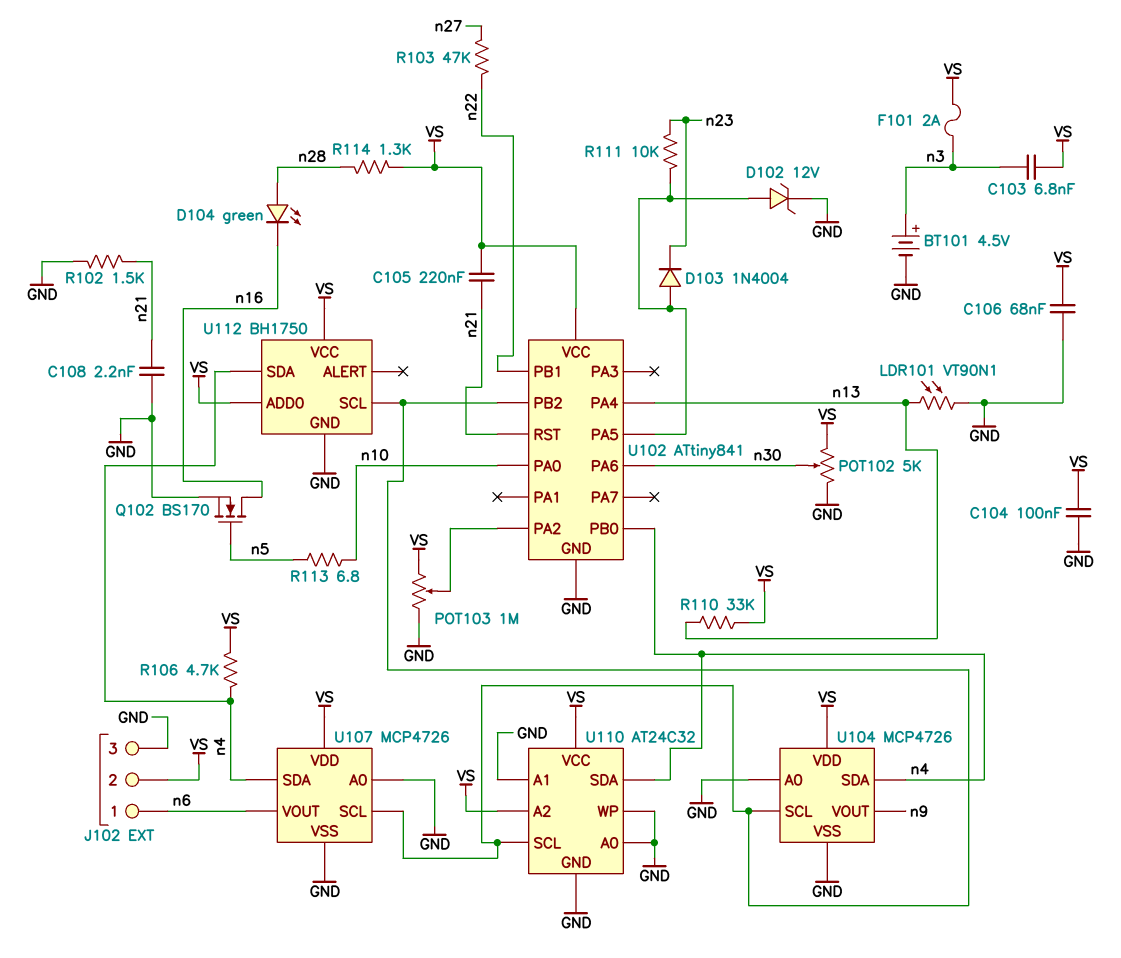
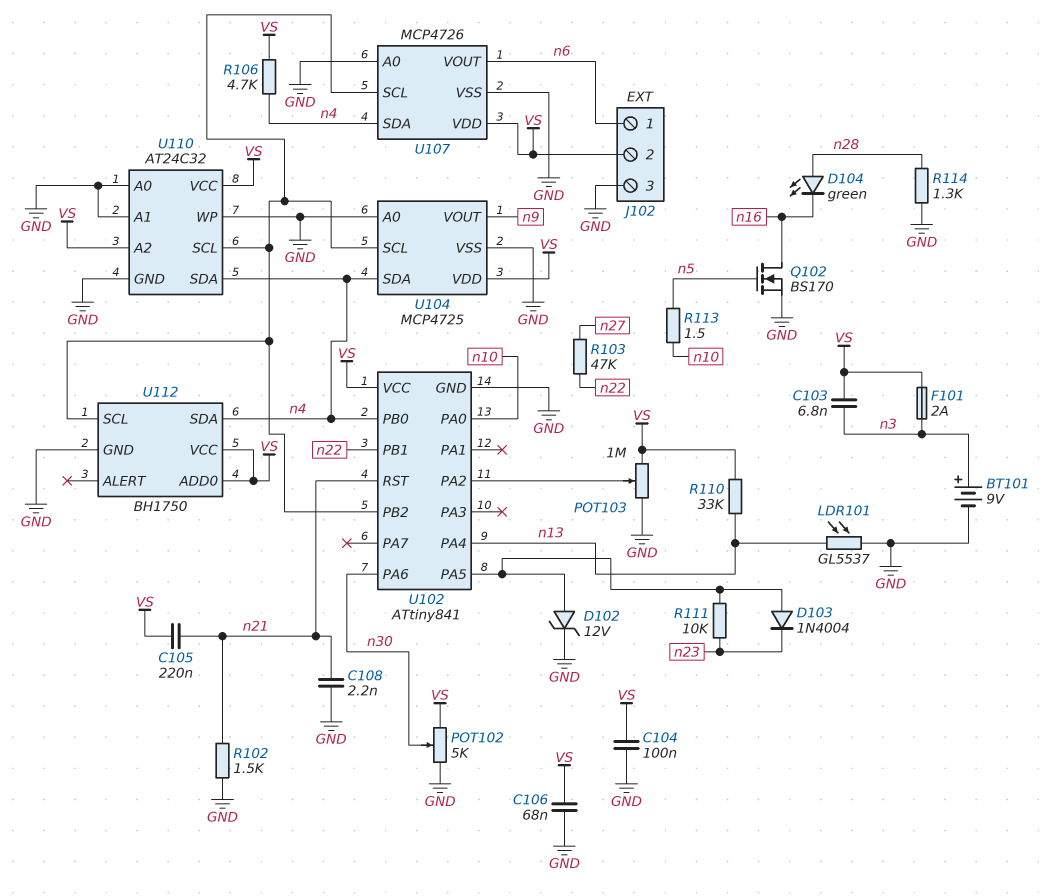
BT101: 4.5V (plus n3, minus GND) -> 9V (plus n3, minus GND)
LDR101: VT90N1 (GND, n13) -> GL5537 (GND, n13)
R113: 6.8 (n5, n10) -> 1.5 (n5, n10)
R114: 1.3k (VS, n28) -> 1.3k (GND, n28)
U104: MCP4726 -> MCP4725

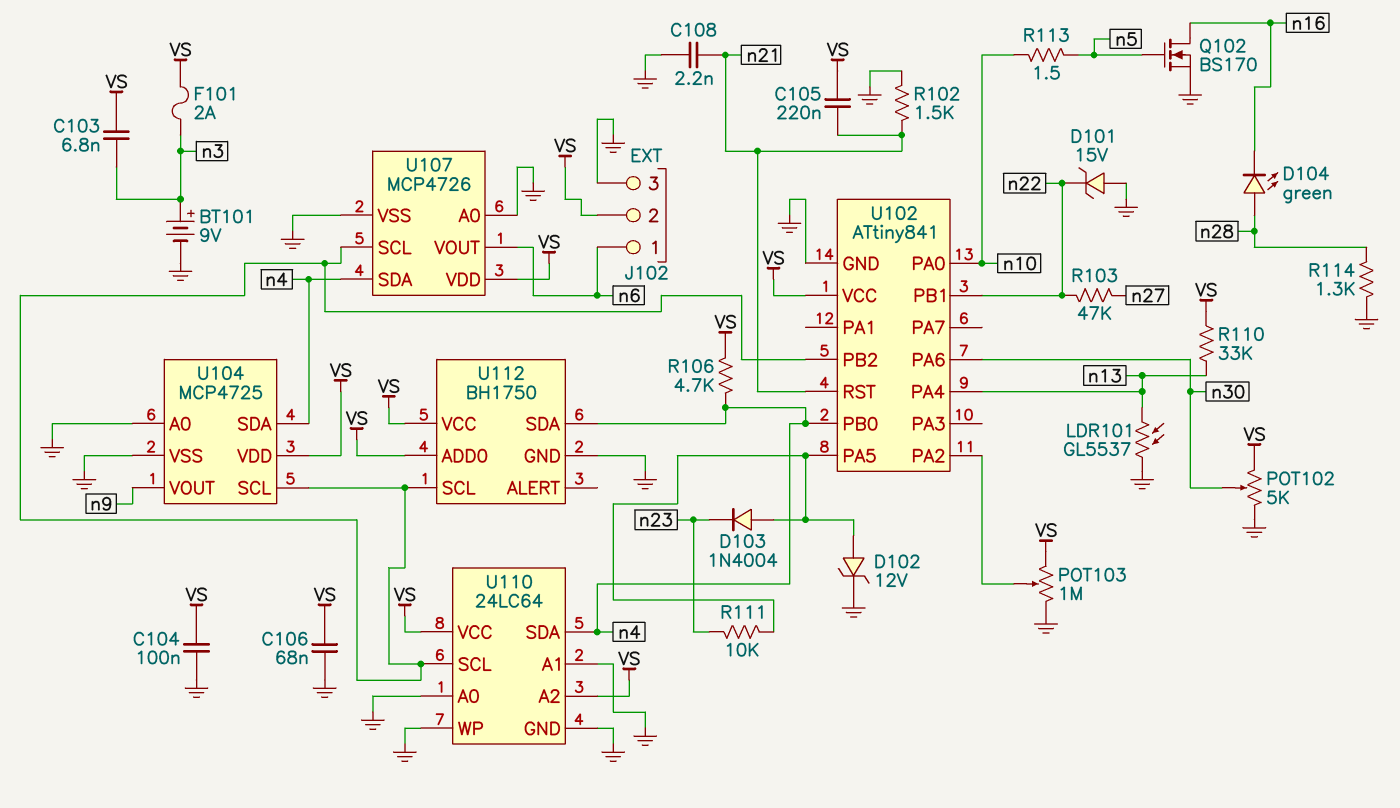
D101: none -> zener 15V (A GND, K n22)
U110: AT24C32 -> 24LC64

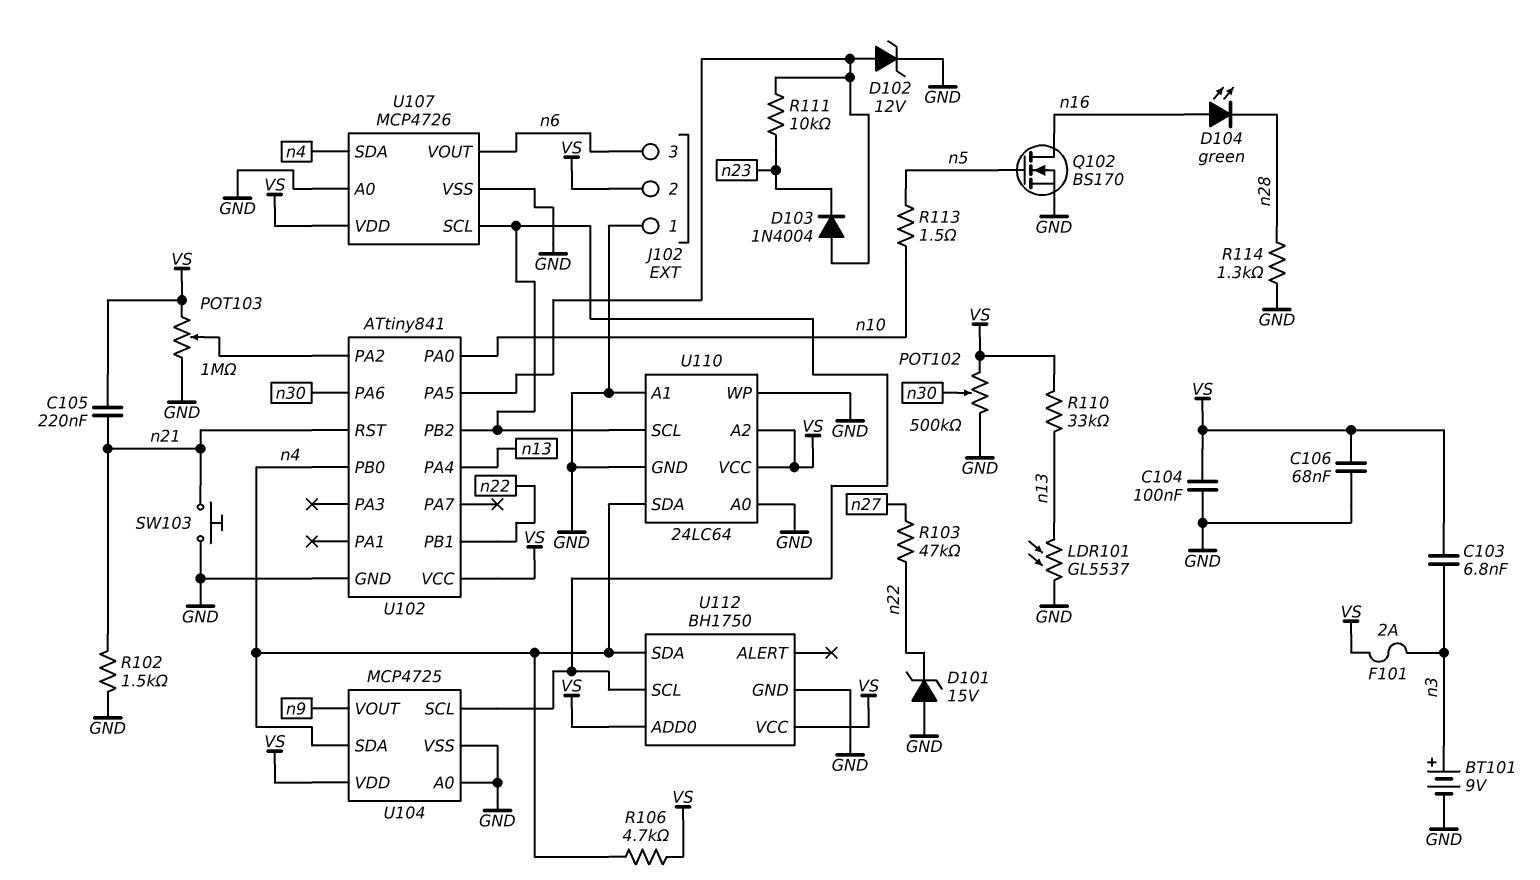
C108: 2.2nF (GND, n21) -> none
D104: LED green (A n28, K n16) -> LED green (A n16, K n28)
J102 pin 1: n6 -> GND
J102 pin 3: GND -> n6
POT102: 5k (GND, VS, wiper n30) -> 500k (GND, VS, wiper n30)
SW103: none -> button (GND, n21)

